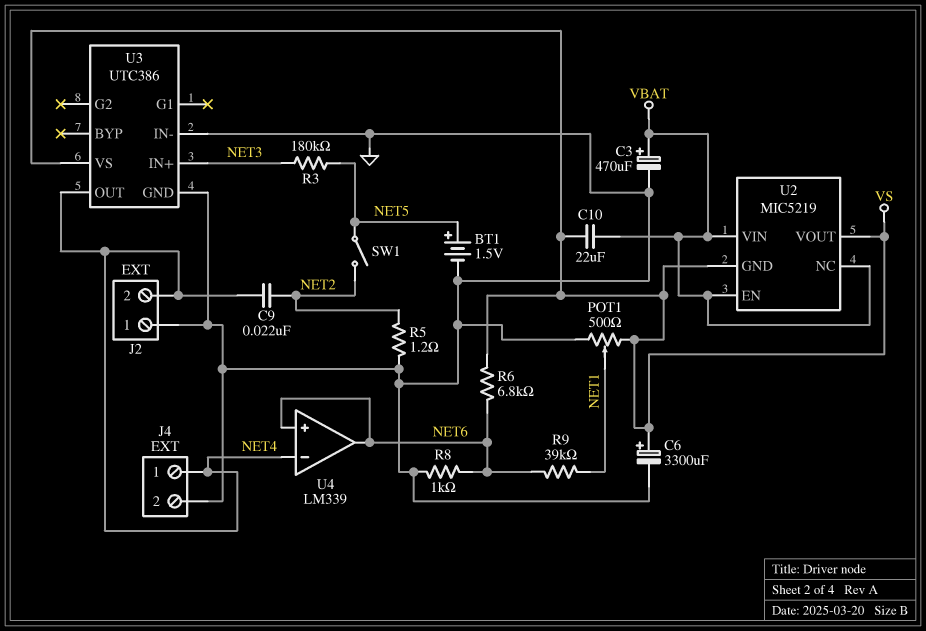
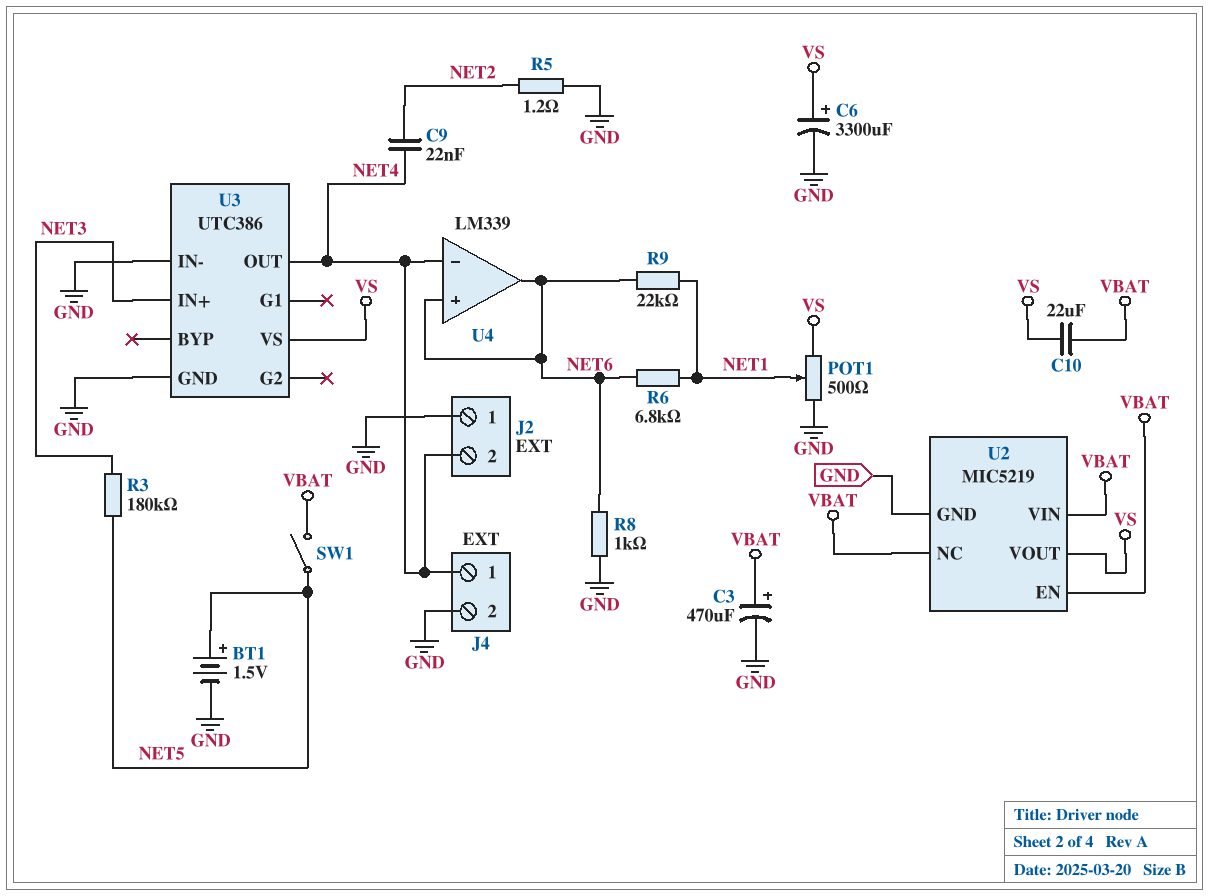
R6: 6.8k (NET6, VS) -> 6.8k (NET1, NET6)
R9: 39k (NET1, NET6) -> 22k (NET1, NET6)
SW1: switch (NET2, NET5) -> switch (NET5, VBAT)
U2 pin GND: VS -> GND

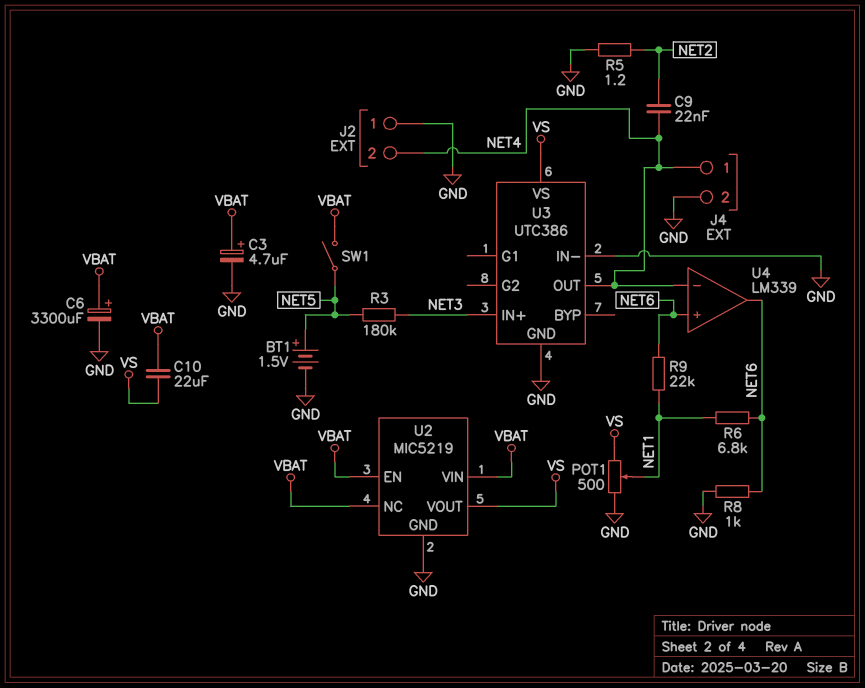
C3: 470uF (plus VBAT, minus GND) -> 4.7uF (plus VBAT, minus GND)
C6: 3300uF (plus VS, minus GND) -> 3300uF (plus VBAT, minus GND)

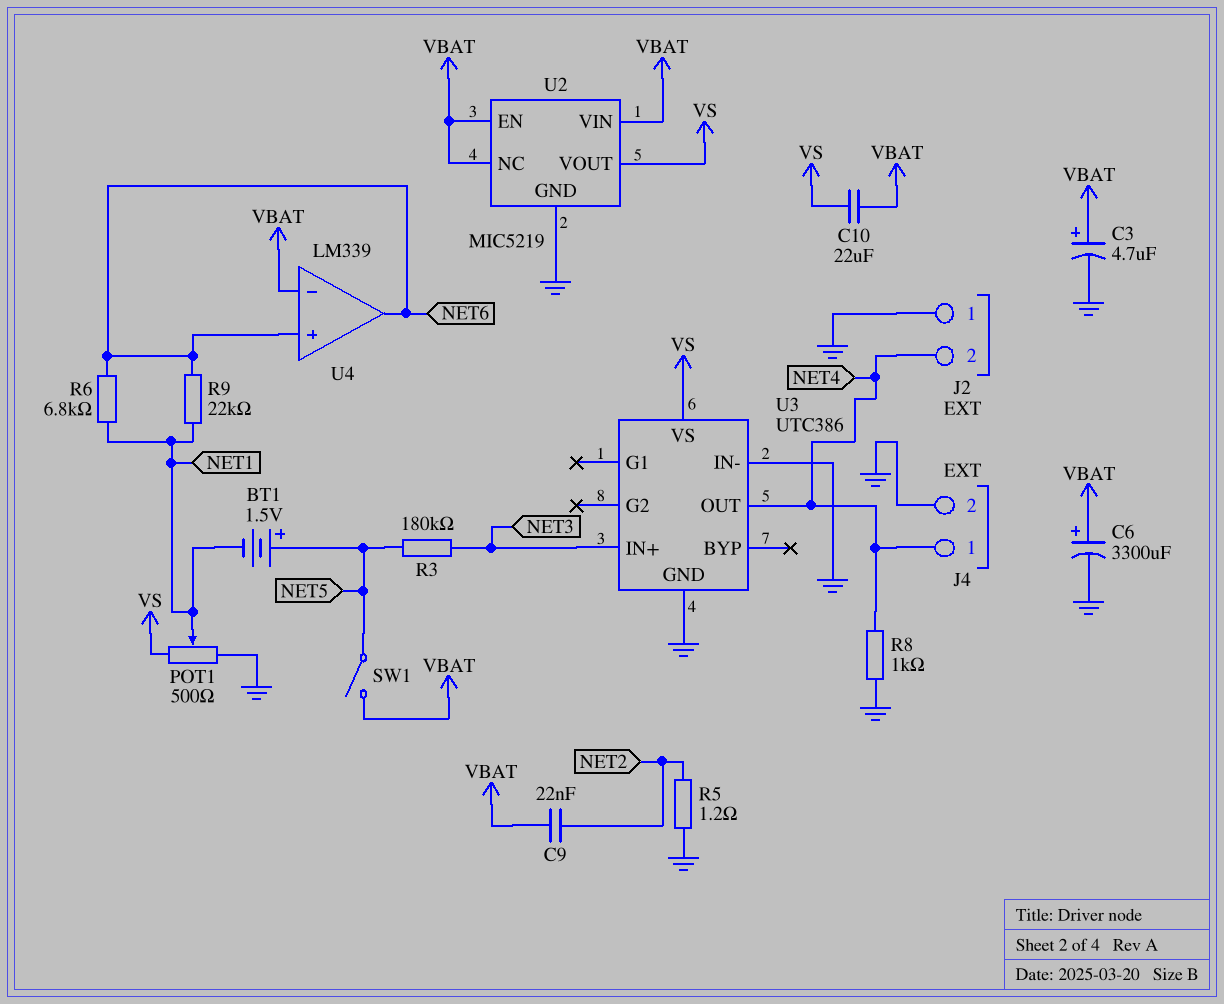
BT1: 1.5V (plus NET5, minus GND) -> 1.5V (plus NET5, minus NET1)
C9: 22nF (NET2, NET4) -> 22nF (NET2, VBAT)
R8: 1k (GND, NET6) -> 1k (GND, NET4)
U4 pin in-: NET4 -> VBAT

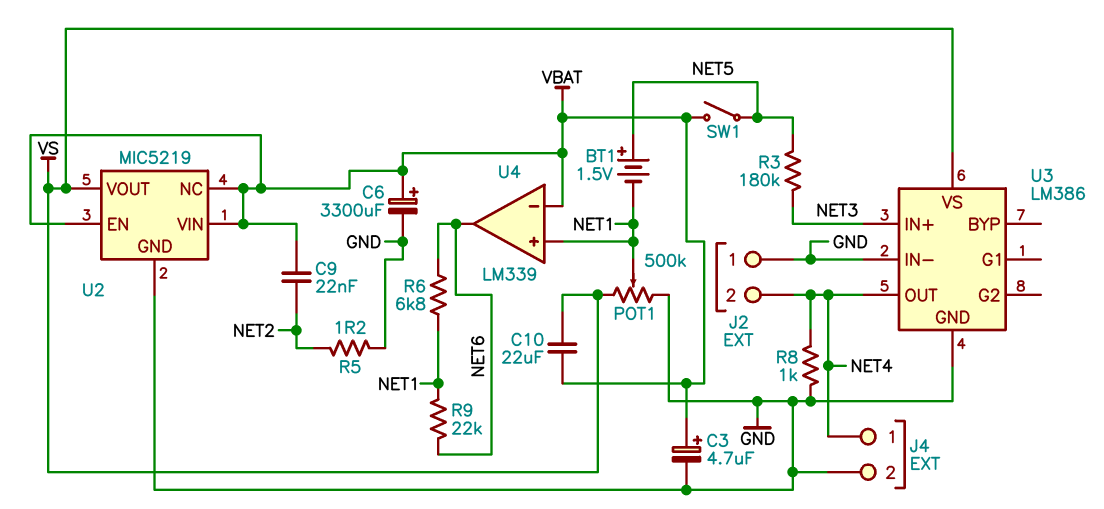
POT1: 500 (GND, VS, wiper NET1) -> 500k (GND, VS, wiper NET1)
U3: UTC386 -> LM386
U4 pin in+: NET6 -> NET1

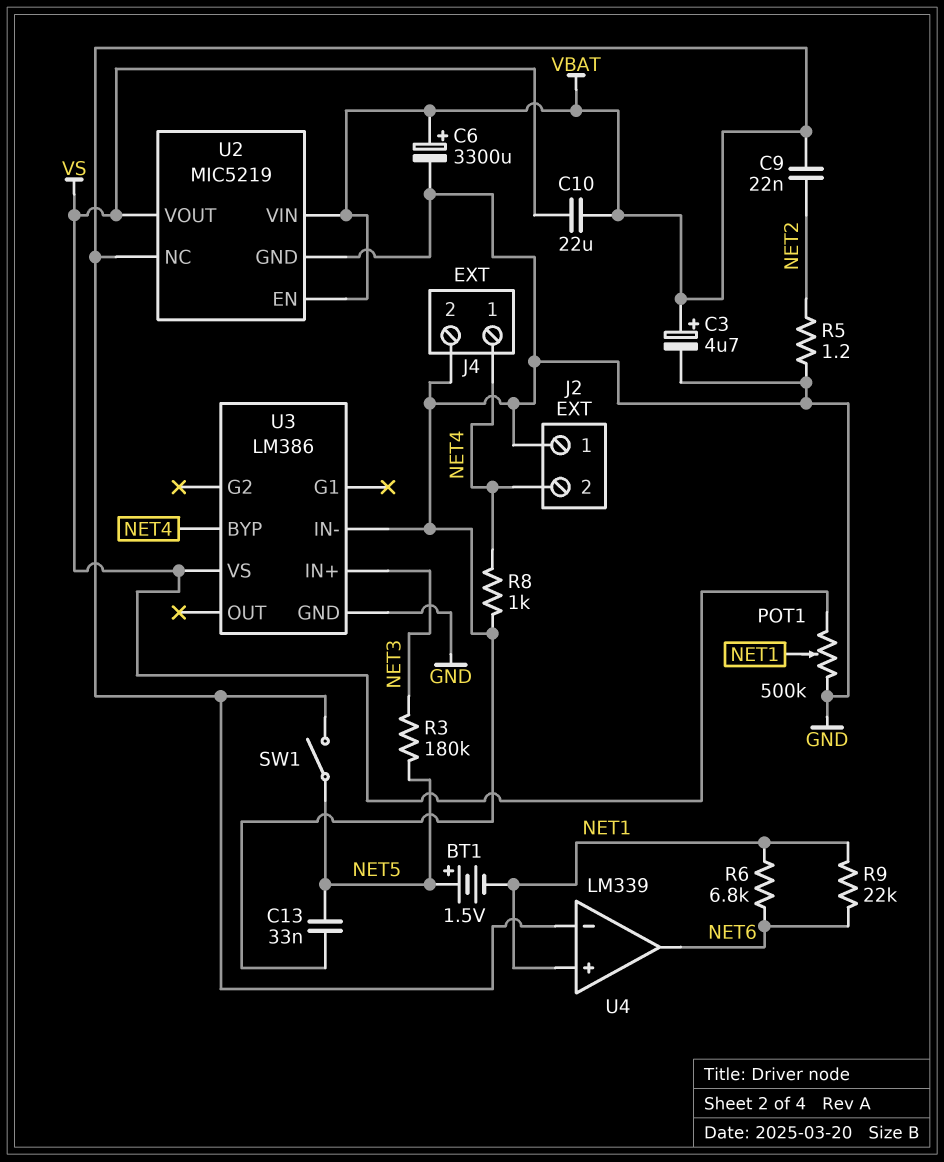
C13: none -> 33nF (GND, NET5)
U3 pin BYP: none -> NET4
U3 pin OUT: NET4 -> none

